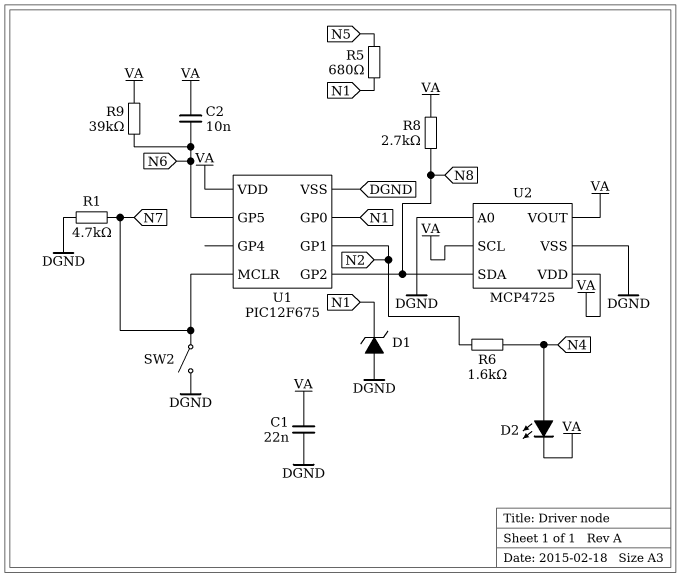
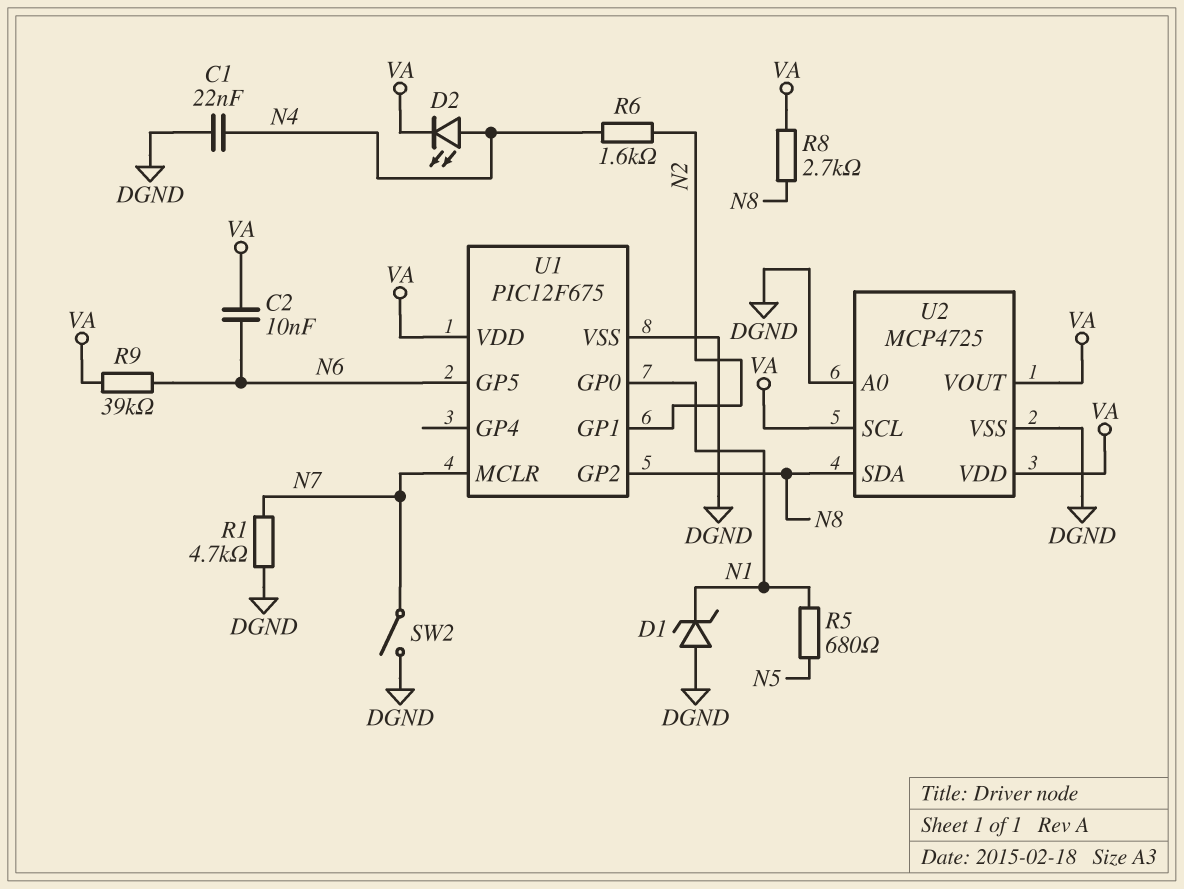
C1: 22nF (DGND, VA) -> 22nF (DGND, N4)

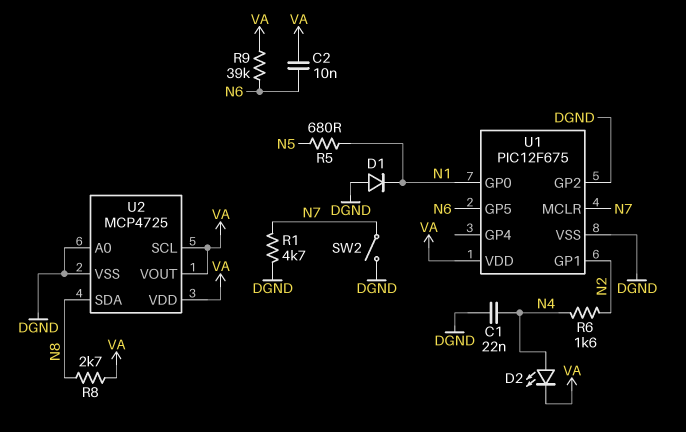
D1: zener (A DGND, K N1) -> diode (A DGND, K N1)
U1 pin GP2: N8 -> DGND

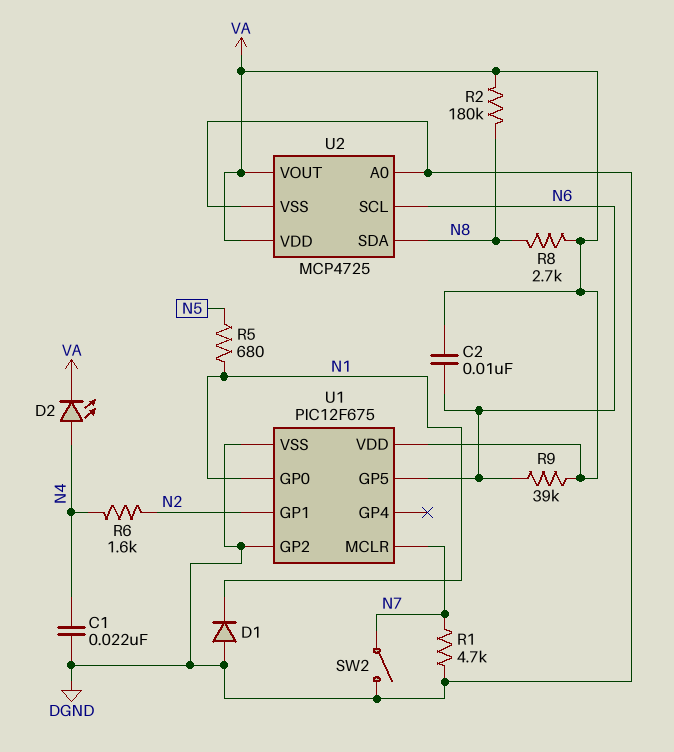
R2: none -> 180k (N8, VA)
U2 pin SCL: VA -> N6

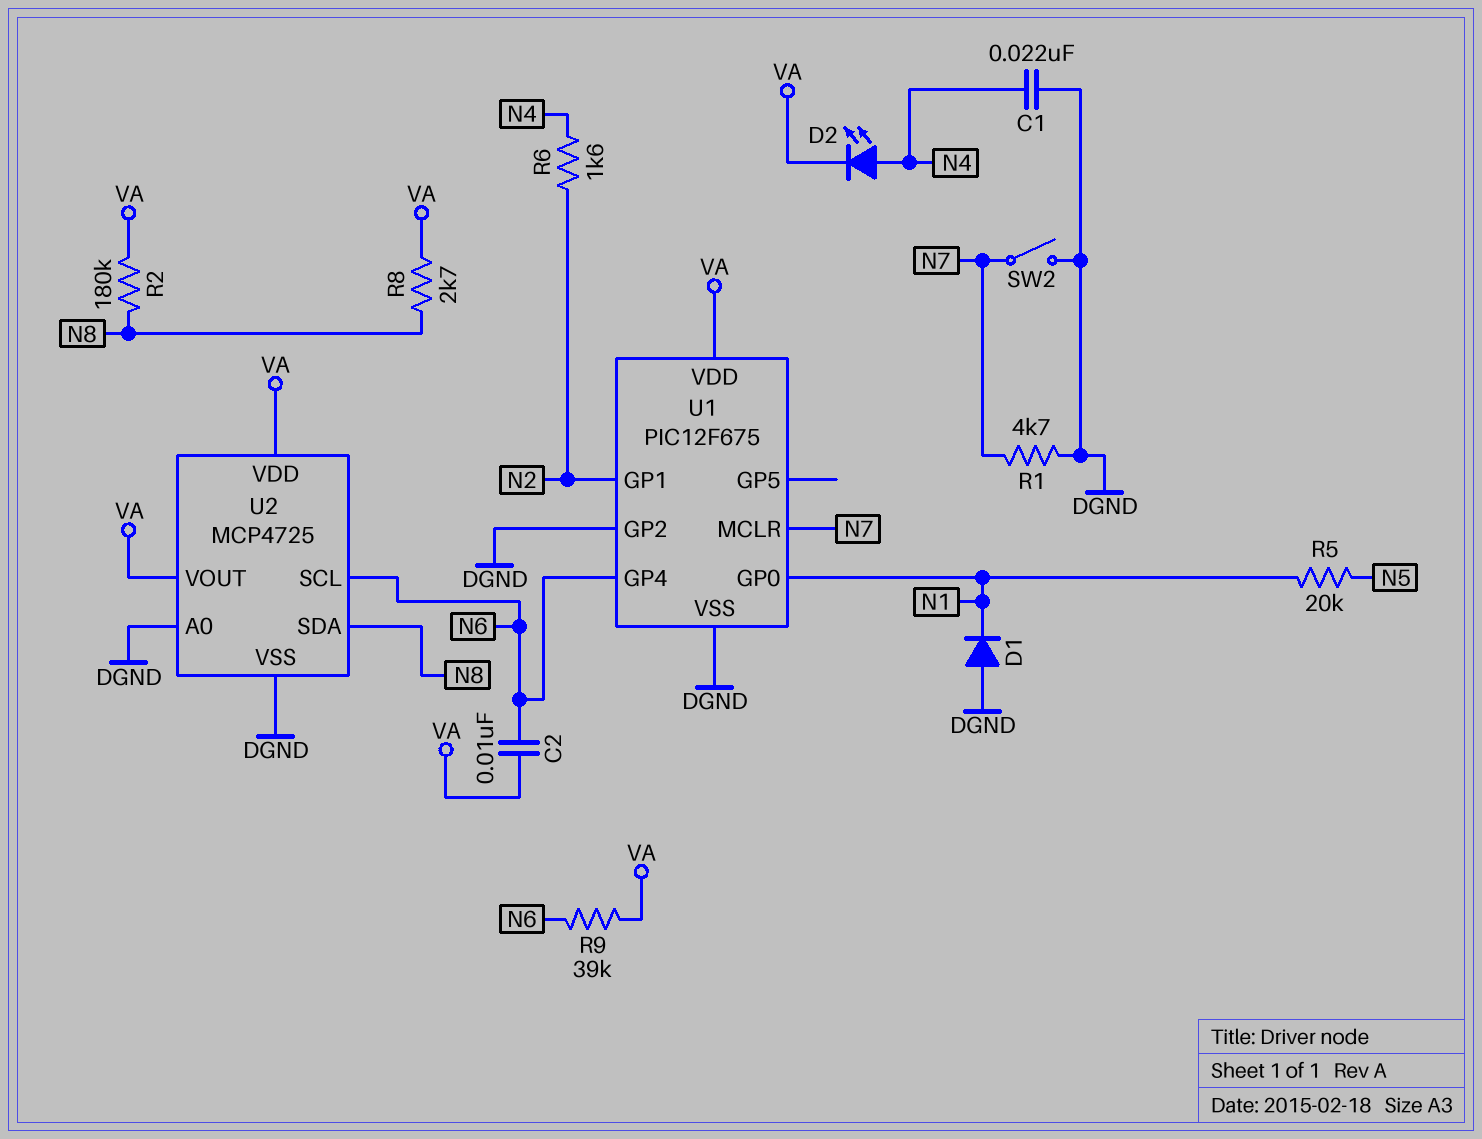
R5: 680 (N1, N5) -> 20k (N1, N5)
U1 pin GP4: none -> N6
U1 pin GP5: N6 -> none

